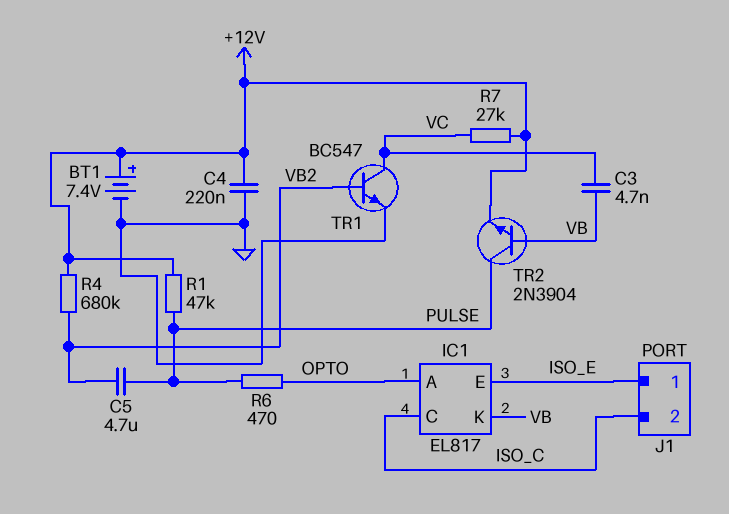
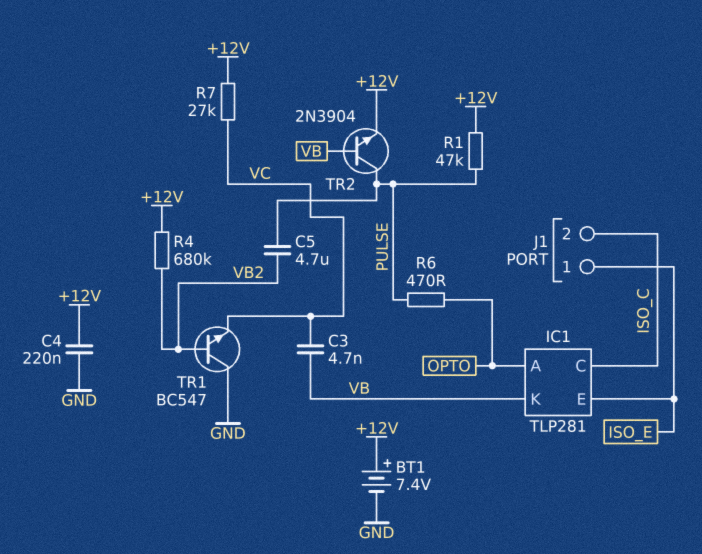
IC1: EL817 -> TLP281
TR1: NPN BC547 (B VB2, C VC, E GND) -> NPN BC547 (B VB2, C GND, E VC)

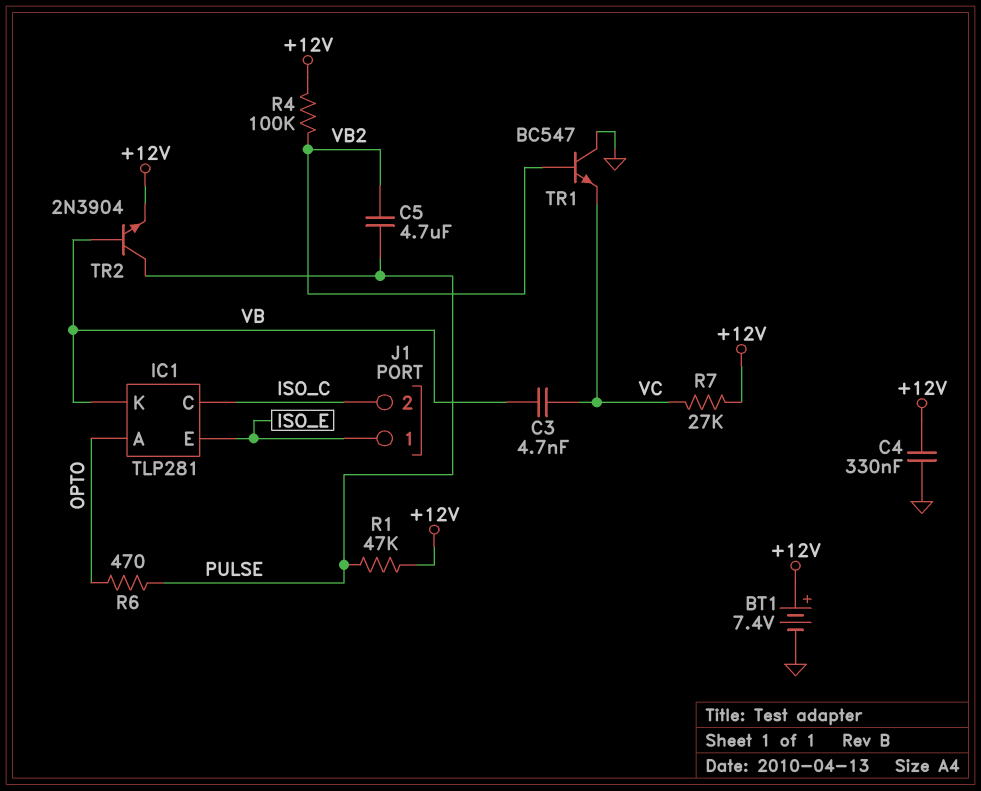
C4: 220nF (+12V, GND) -> 330nF (+12V, GND)
R4: 680k (+12V, VB2) -> 100k (+12V, VB2)

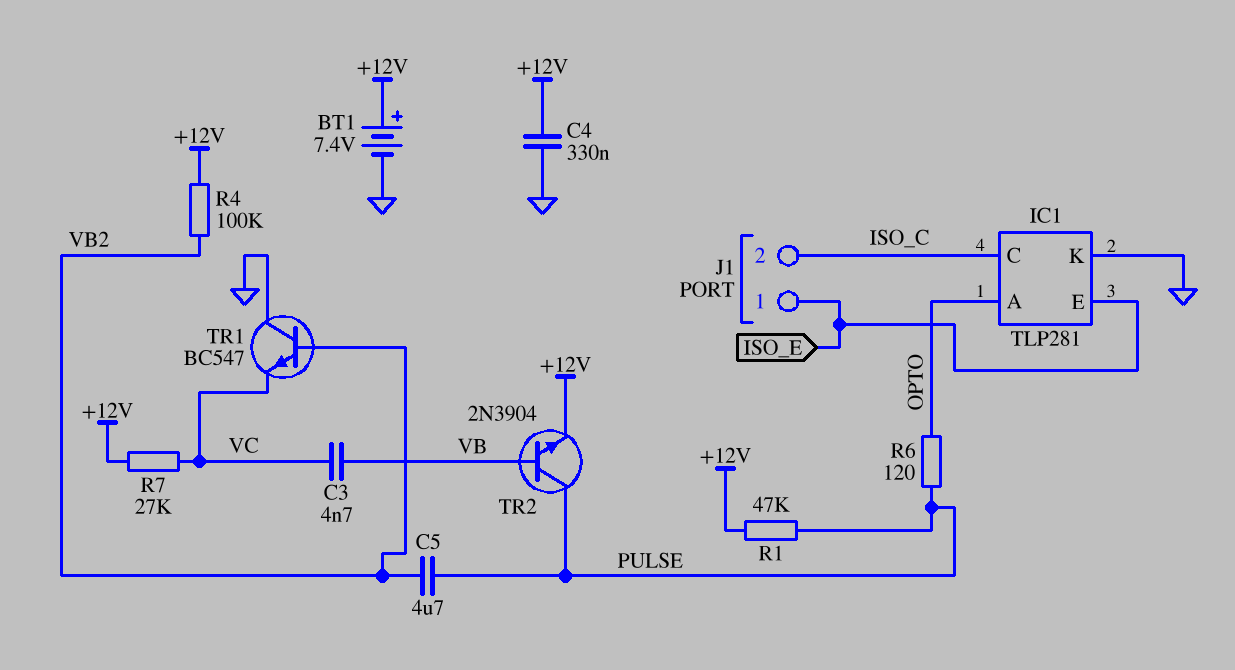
IC1 pin K: VB -> GND
R6: 470 (OPTO, PULSE) -> 120 (OPTO, PULSE)

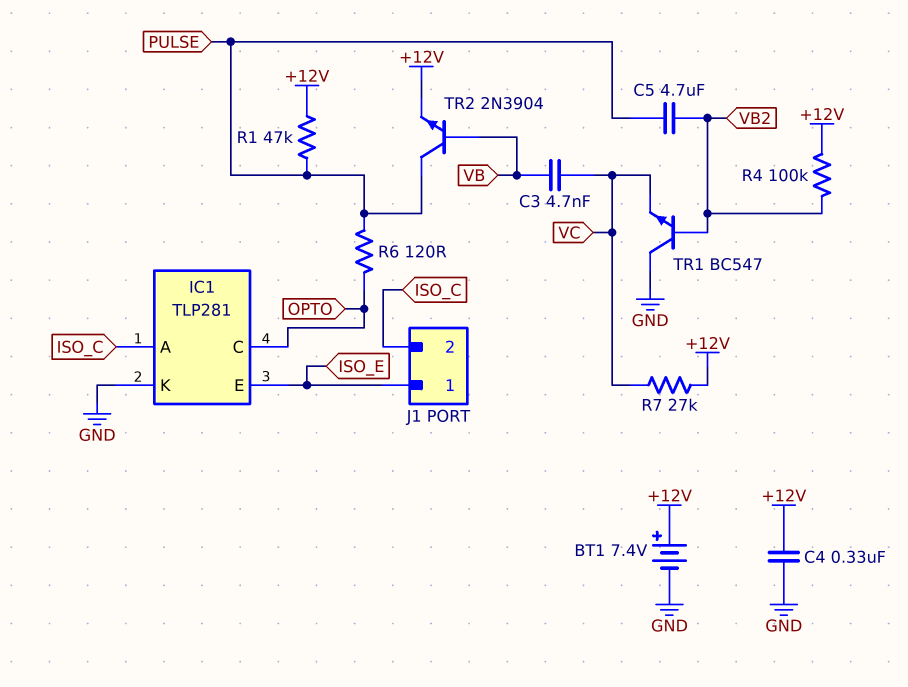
IC1 pin A: OPTO -> ISO_C
IC1 pin C: ISO_C -> OPTO

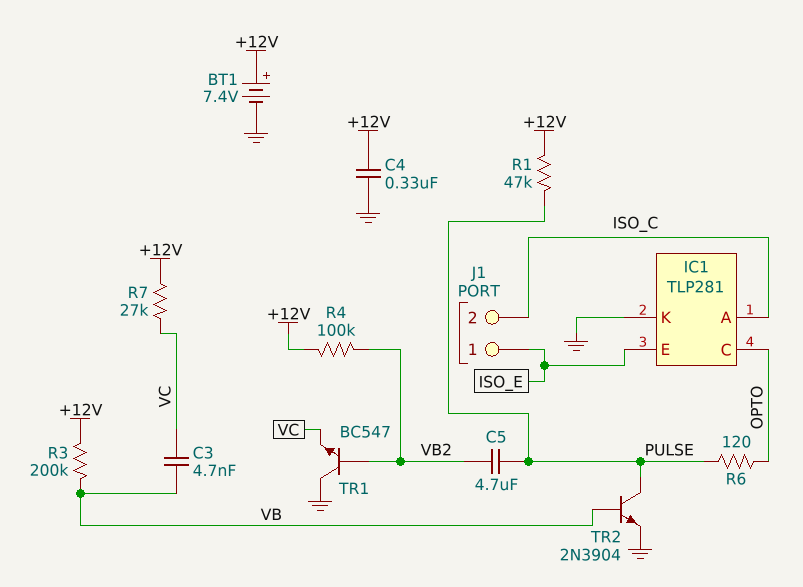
R3: none -> 200k (+12V, VB)
TR2: NPN 2N3904 (B VB, C PULSE, E +12V) -> NPN 2N3904 (B VB, C PULSE, E GND)

